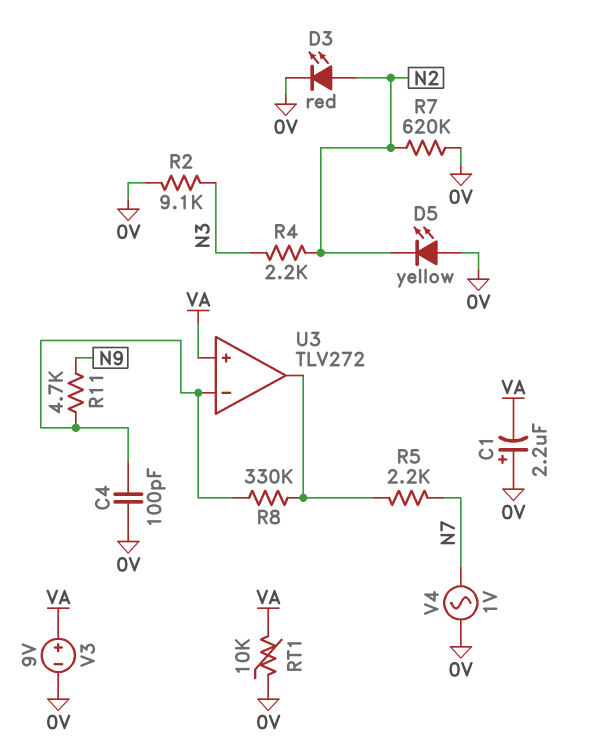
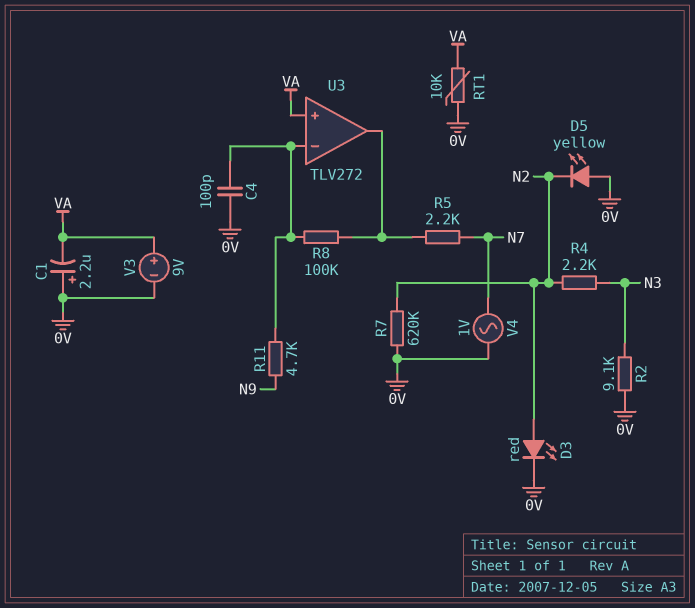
R8: 330k (U3/in-, U3/out) -> 100k (U3/in-, U3/out)

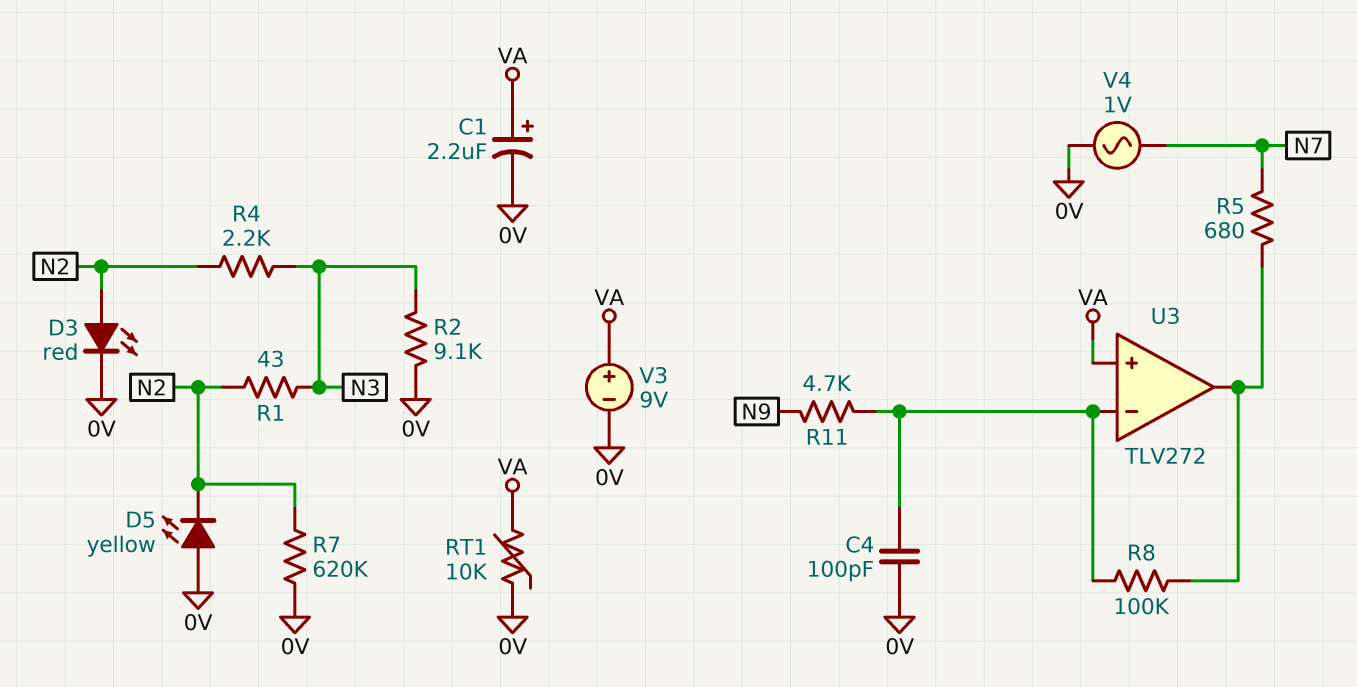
C1: 2.2uF (plus 0V, minus VA) -> 2.2uF (plus VA, minus 0V)
R1: none -> 43 (N2, N3)
R5: 2.2k (N7, U3/out) -> 680 (N7, U3/out)

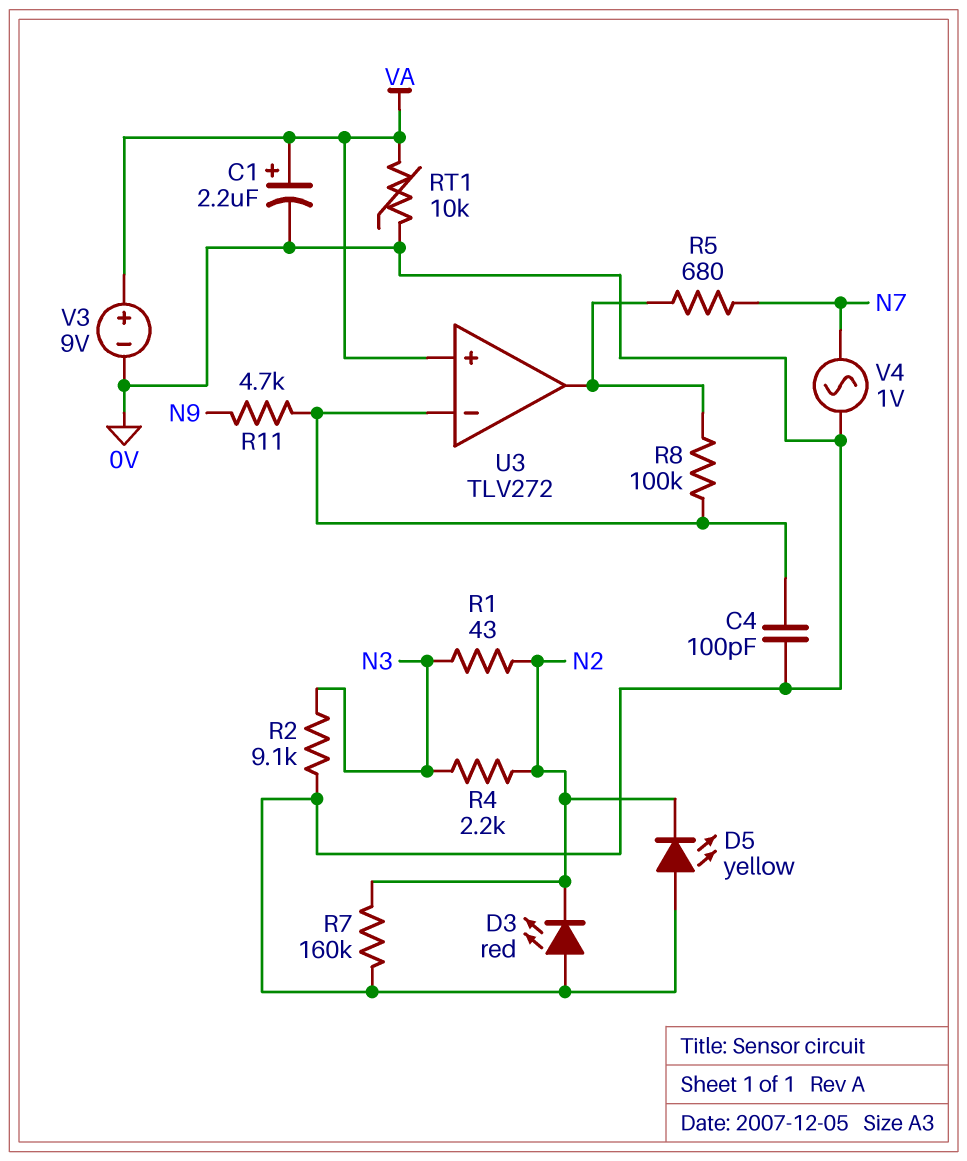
D3: LED red (A N2, K 0V) -> LED red (A 0V, K N2)
R7: 620k (0V, N2) -> 160k (0V, N2)

